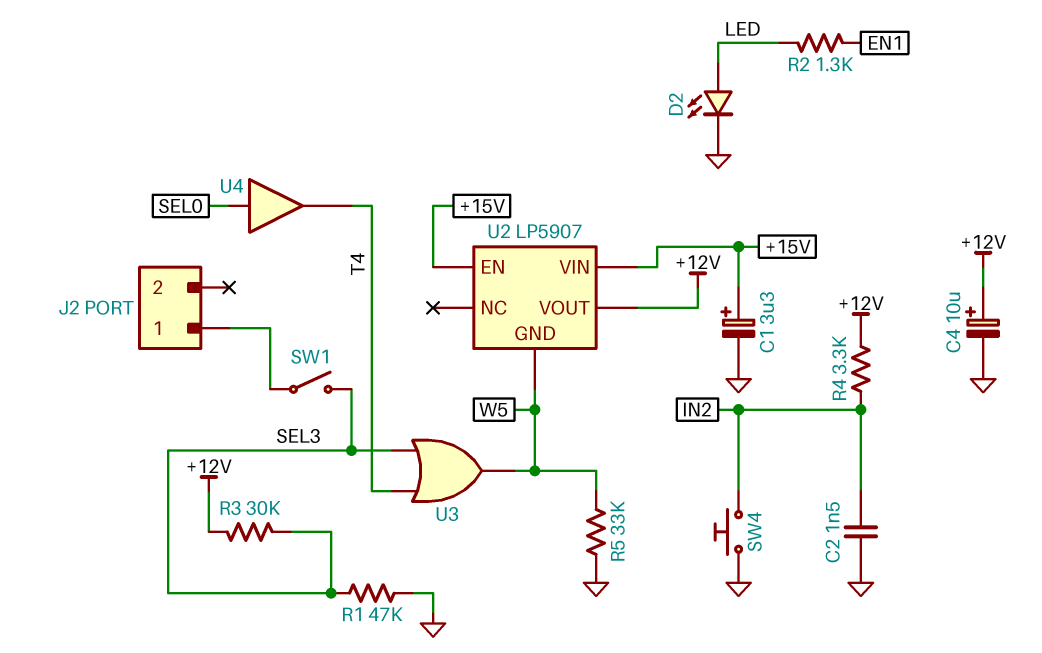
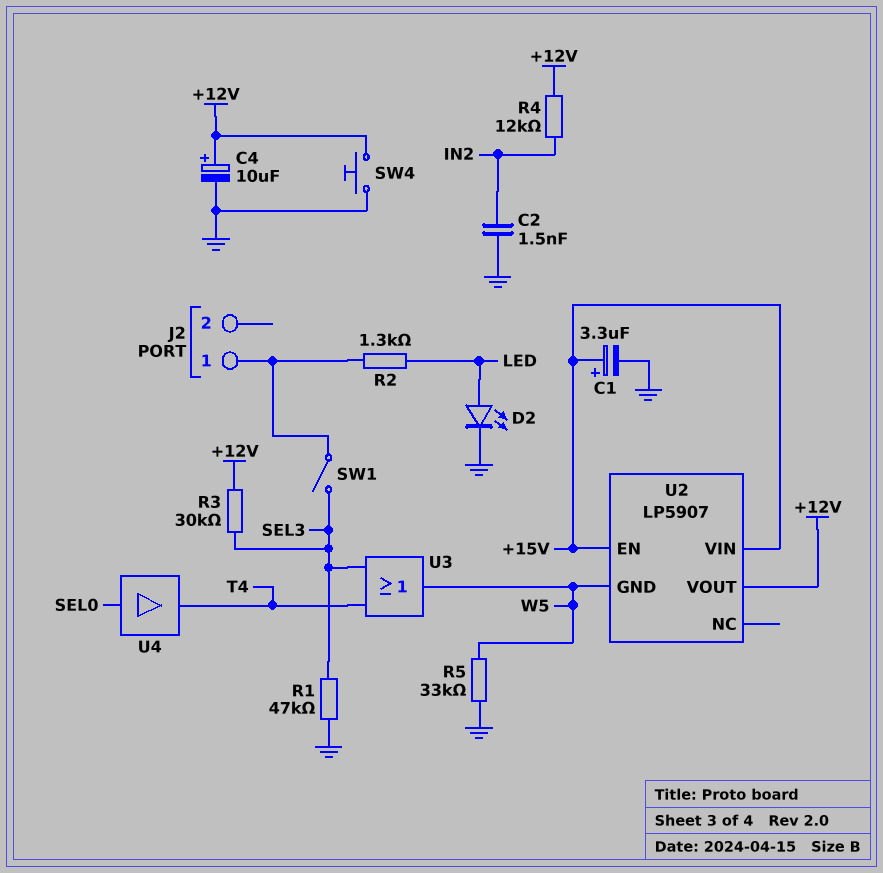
R2: 1.3k (EN1, LED) -> 1.3k (J2/1, LED)
R4: 3.3k (+12V, IN2) -> 12k (+12V, IN2)
SW4: button (GND, IN2) -> button (+12V, GND)

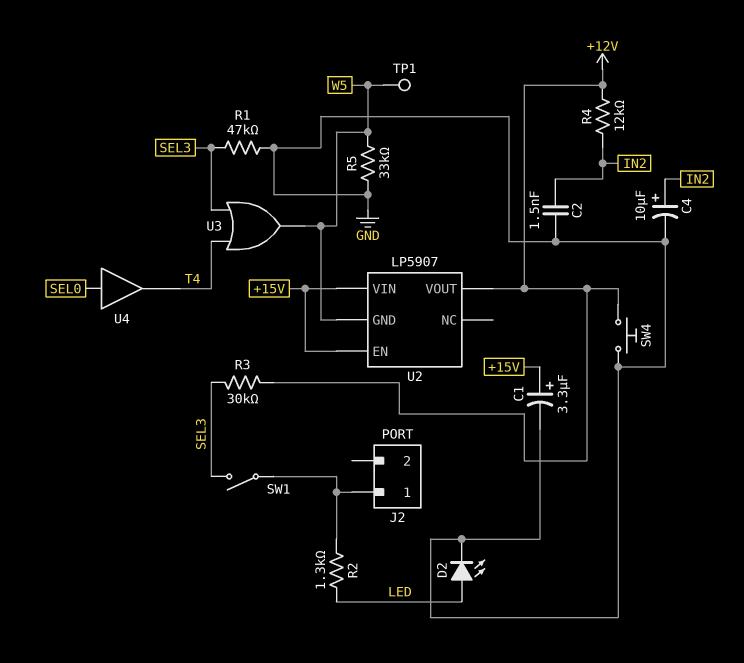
C4: 10uF (plus +12V, minus GND) -> 10uF (plus IN2, minus GND)
TP1: none -> test point (W5)

